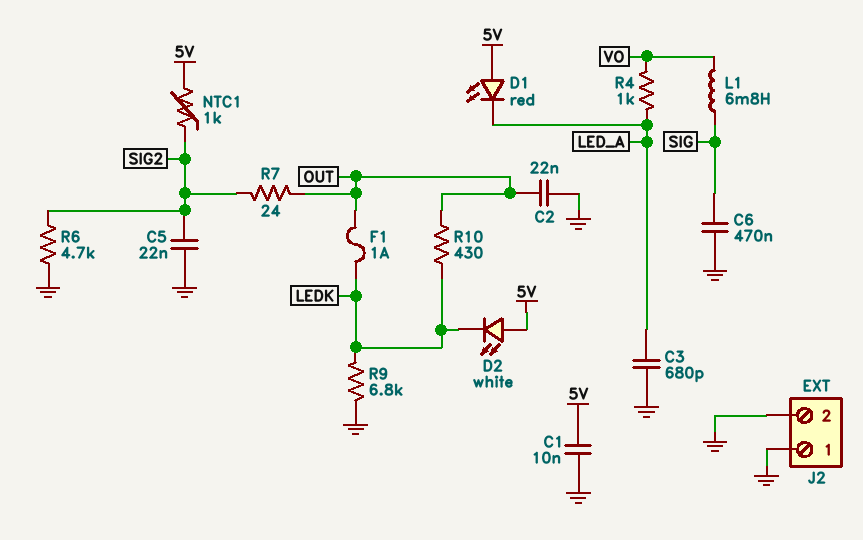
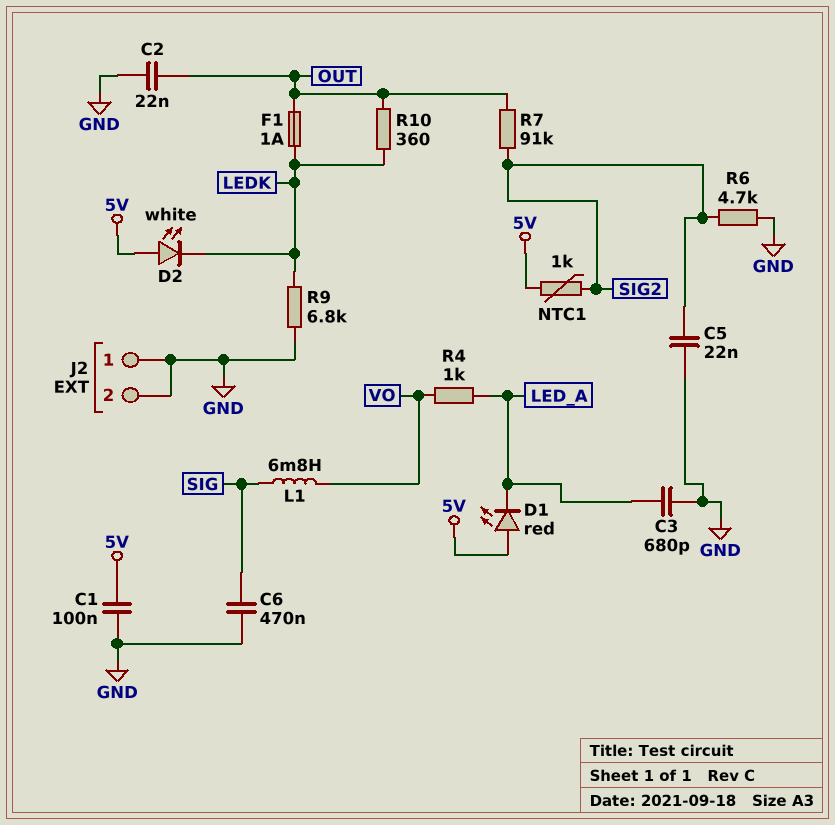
C1: 10nF (5V, GND) -> 100nF (5V, GND)
R7: 24 (OUT, SIG2) -> 91k (OUT, SIG2)
R10: 430 (LEDK, OUT) -> 360 (LEDK, OUT)

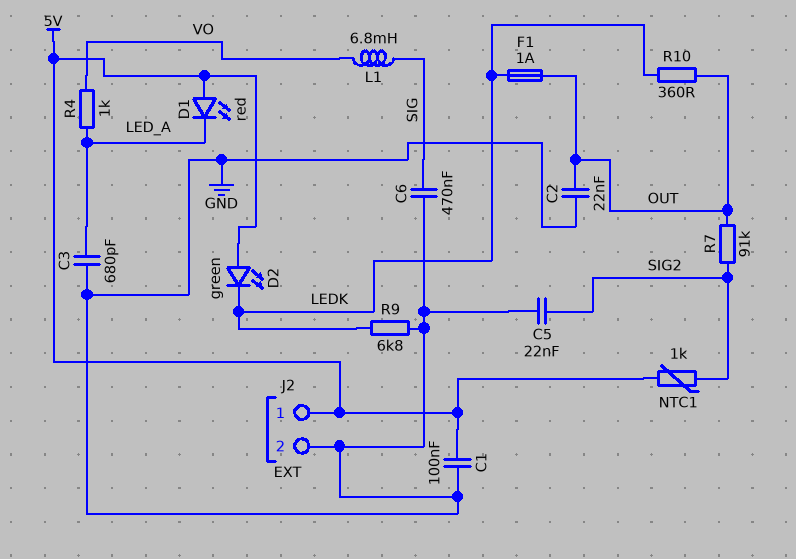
D2: LED white (A 5V, K LEDK) -> LED green (A 5V, K LEDK)
J2 pin 1: GND -> 5V
R6: 4.7k (GND, SIG2) -> none

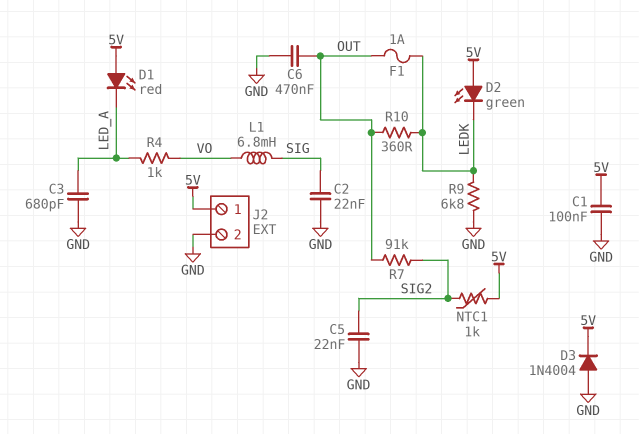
C2: 22nF (GND, OUT) -> 22nF (GND, SIG)
C6: 470nF (GND, SIG) -> 470nF (GND, OUT)
D3: none -> diode 1N4004 (A GND, K 5V)

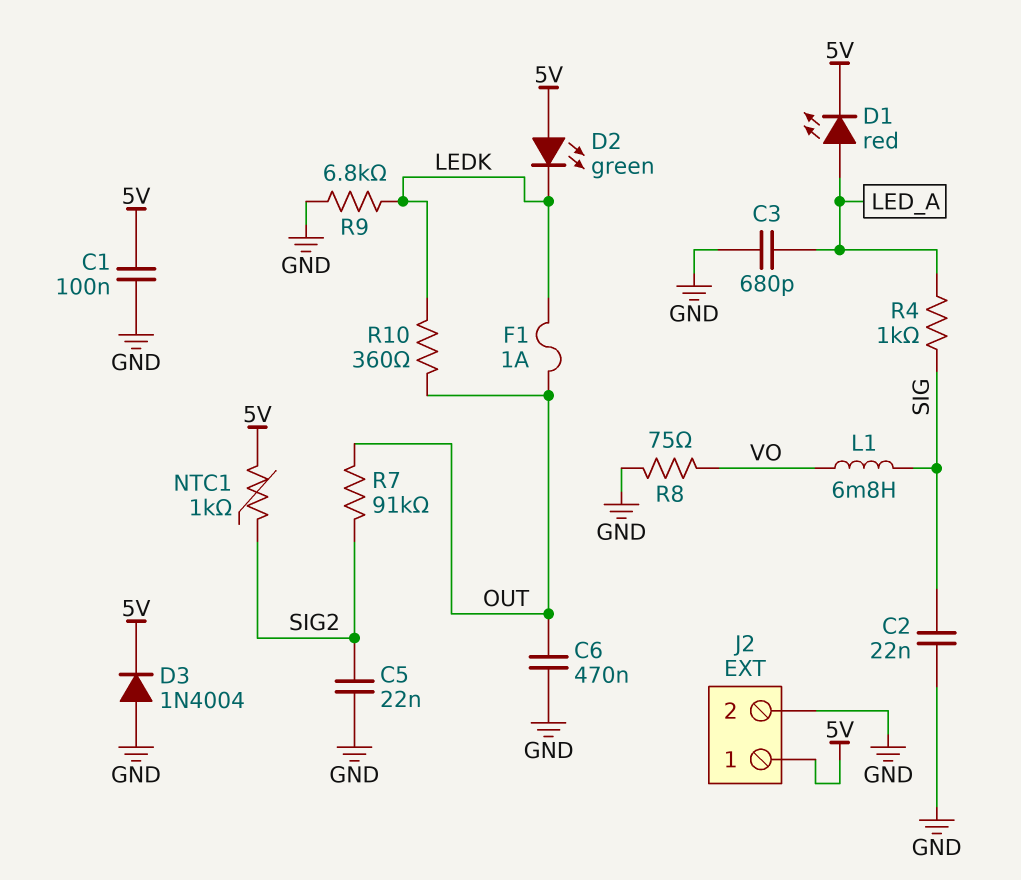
D1: LED red (A 5V, K LED_A) -> LED red (A LED_A, K 5V)
R4: 1k (LED_A, VO) -> 1k (LED_A, SIG)
R8: none -> 75 (GND, VO)

